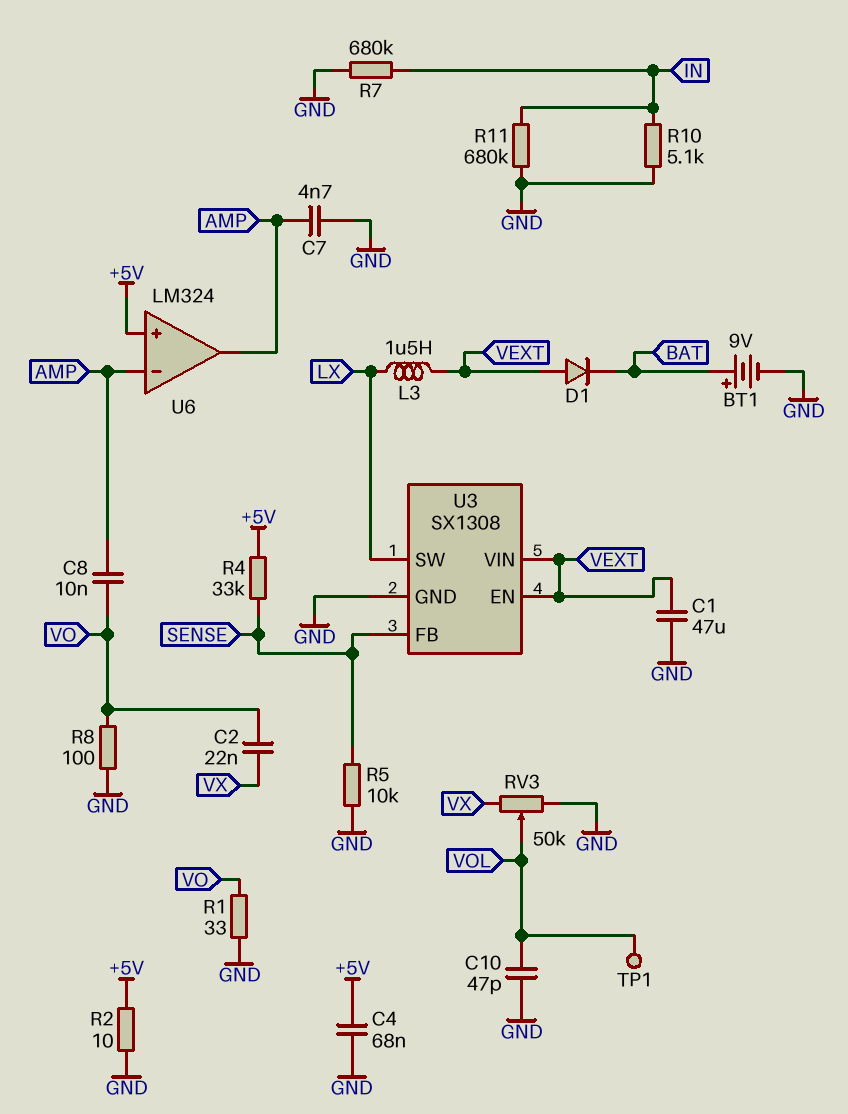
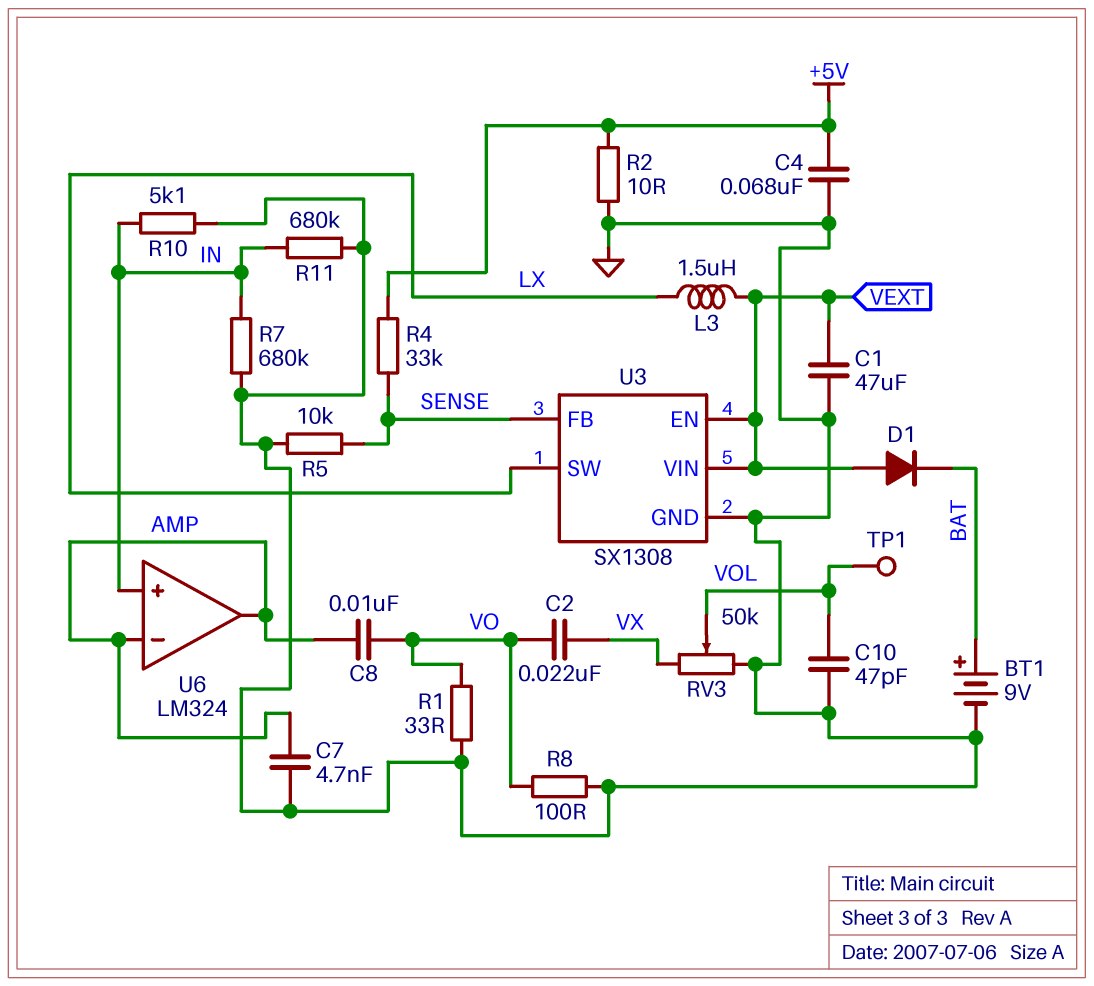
U6 pin in+: +5V -> IN

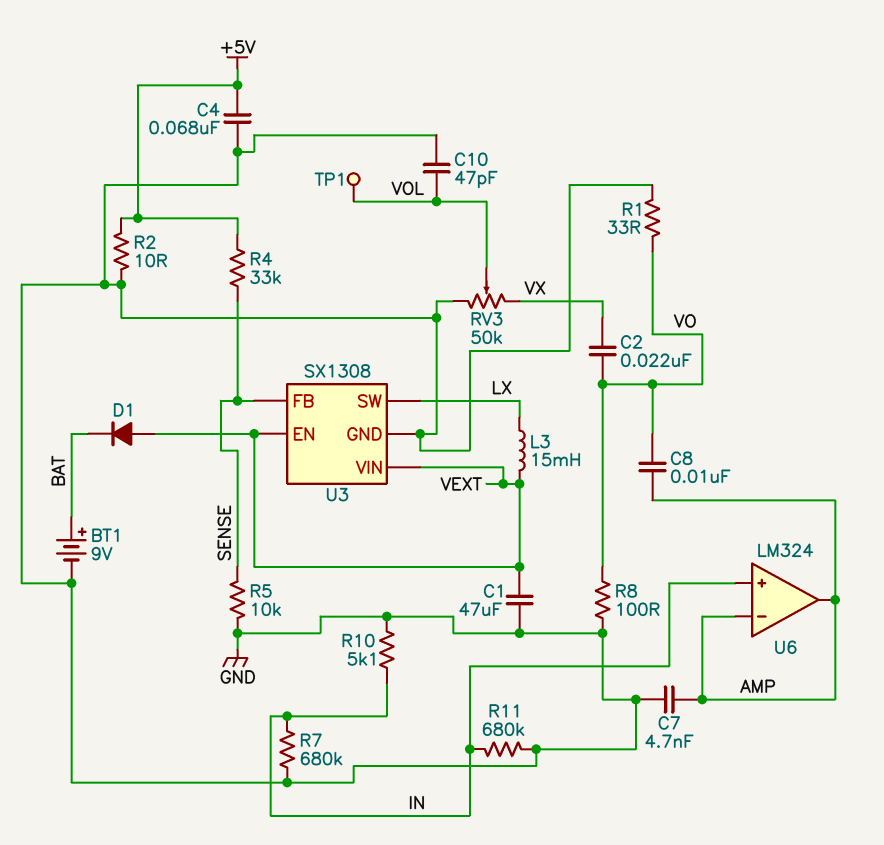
L3: 1.5uH (LX, VEXT) -> 15mH (LX, VEXT)

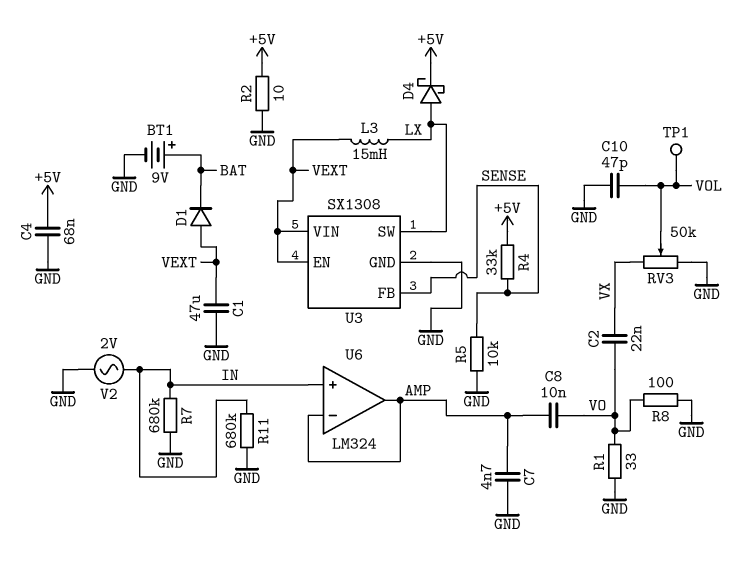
D4: none -> schottky (A LX, K +5V)
R10: 5.1k (GND, IN) -> none
V2: none -> AC 2V (GND, IN)

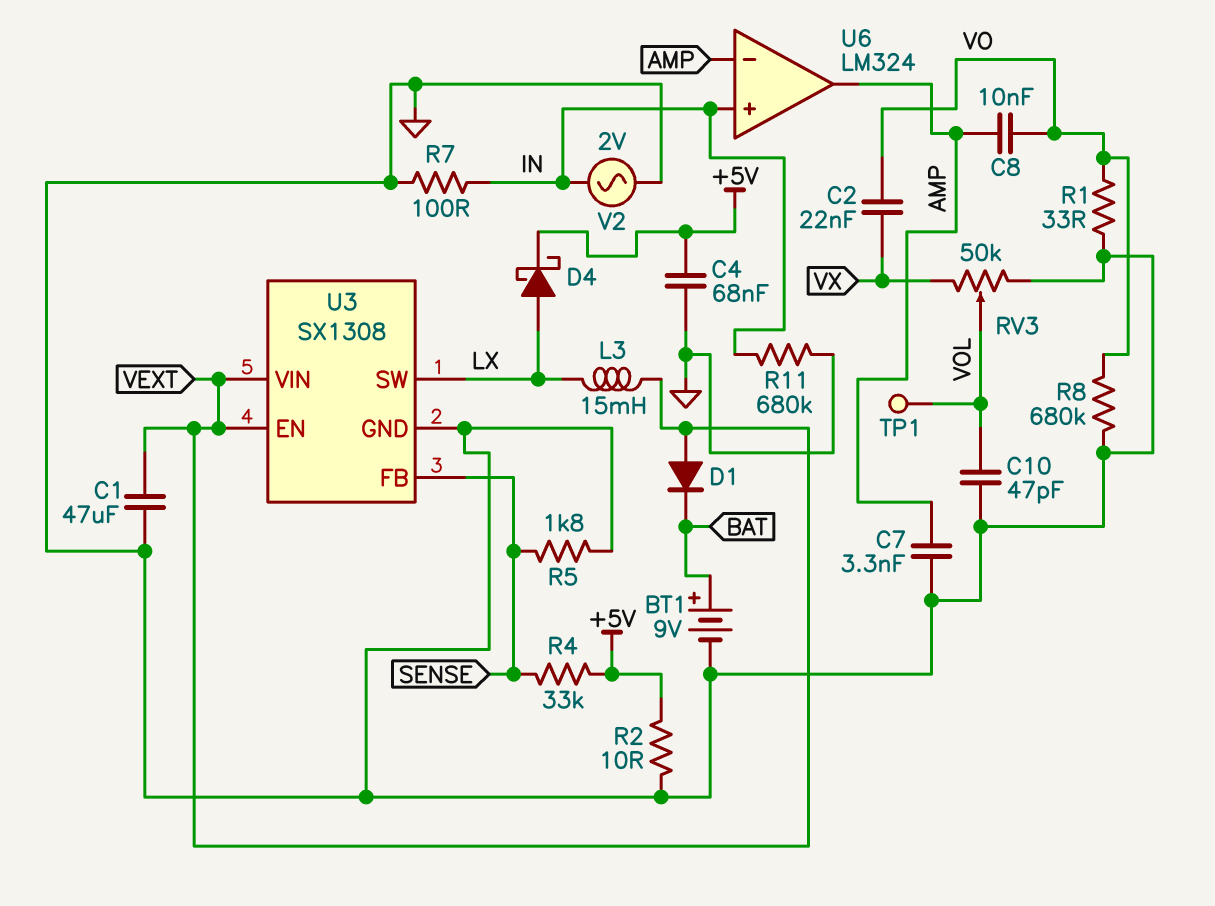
C7: 4.7nF (AMP, GND) -> 3.3nF (AMP, GND)
R5: 10k (GND, SENSE) -> 1.8k (GND, SENSE)
R7: 680k (GND, IN) -> 100 (GND, IN)
R8: 100 (GND, VO) -> 680k (GND, VO)

